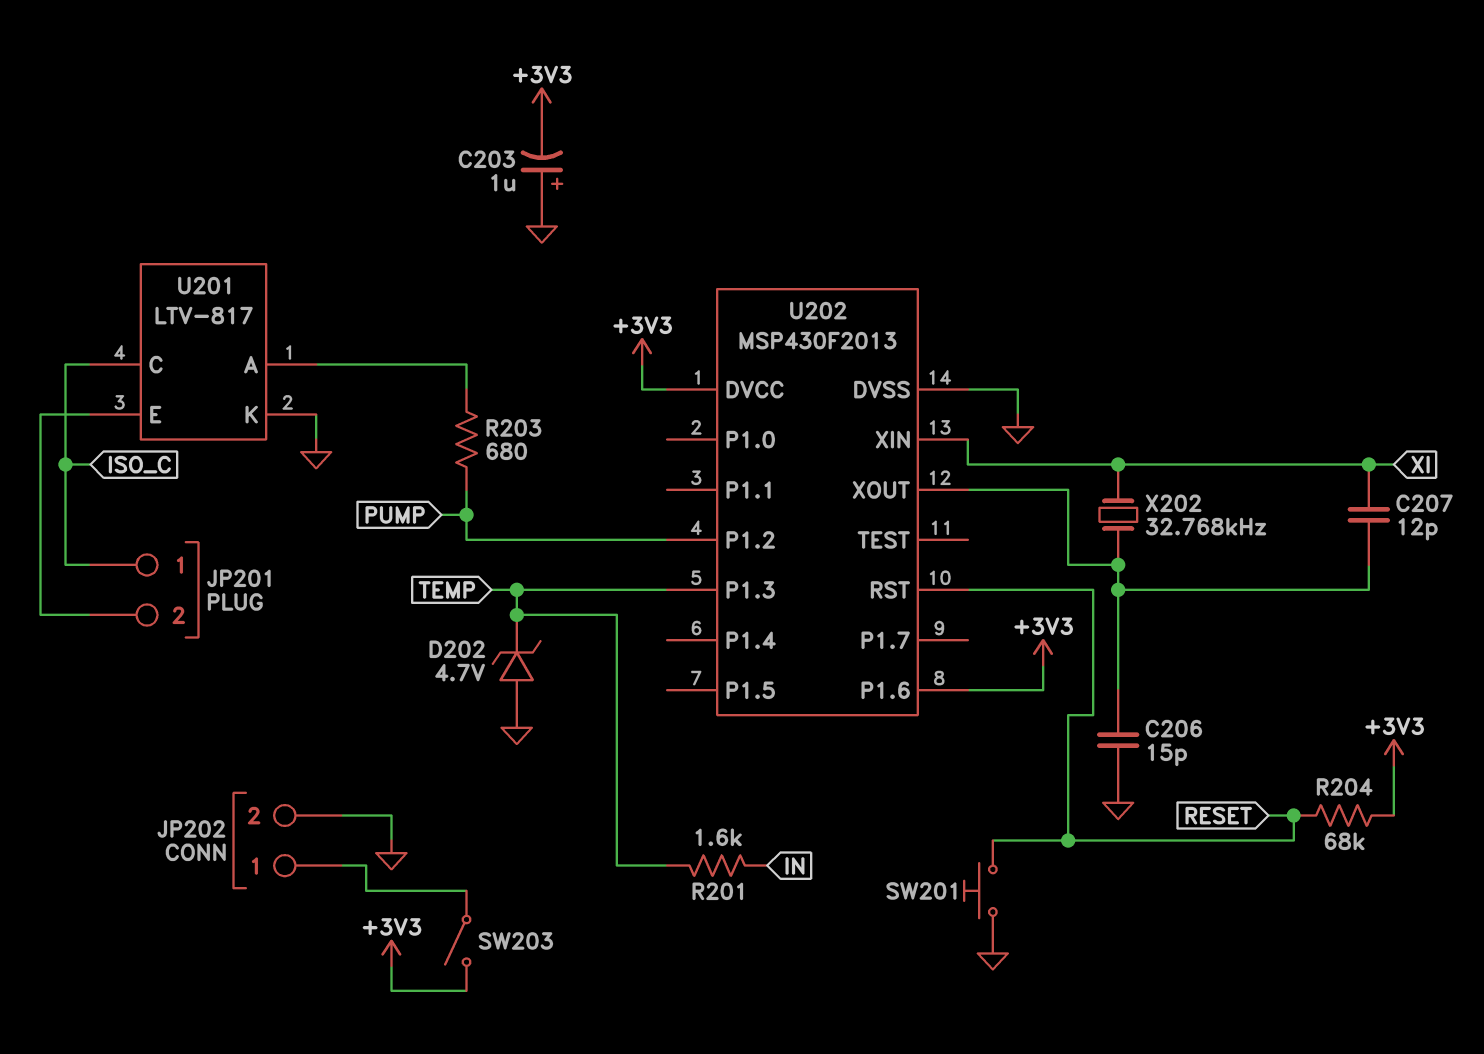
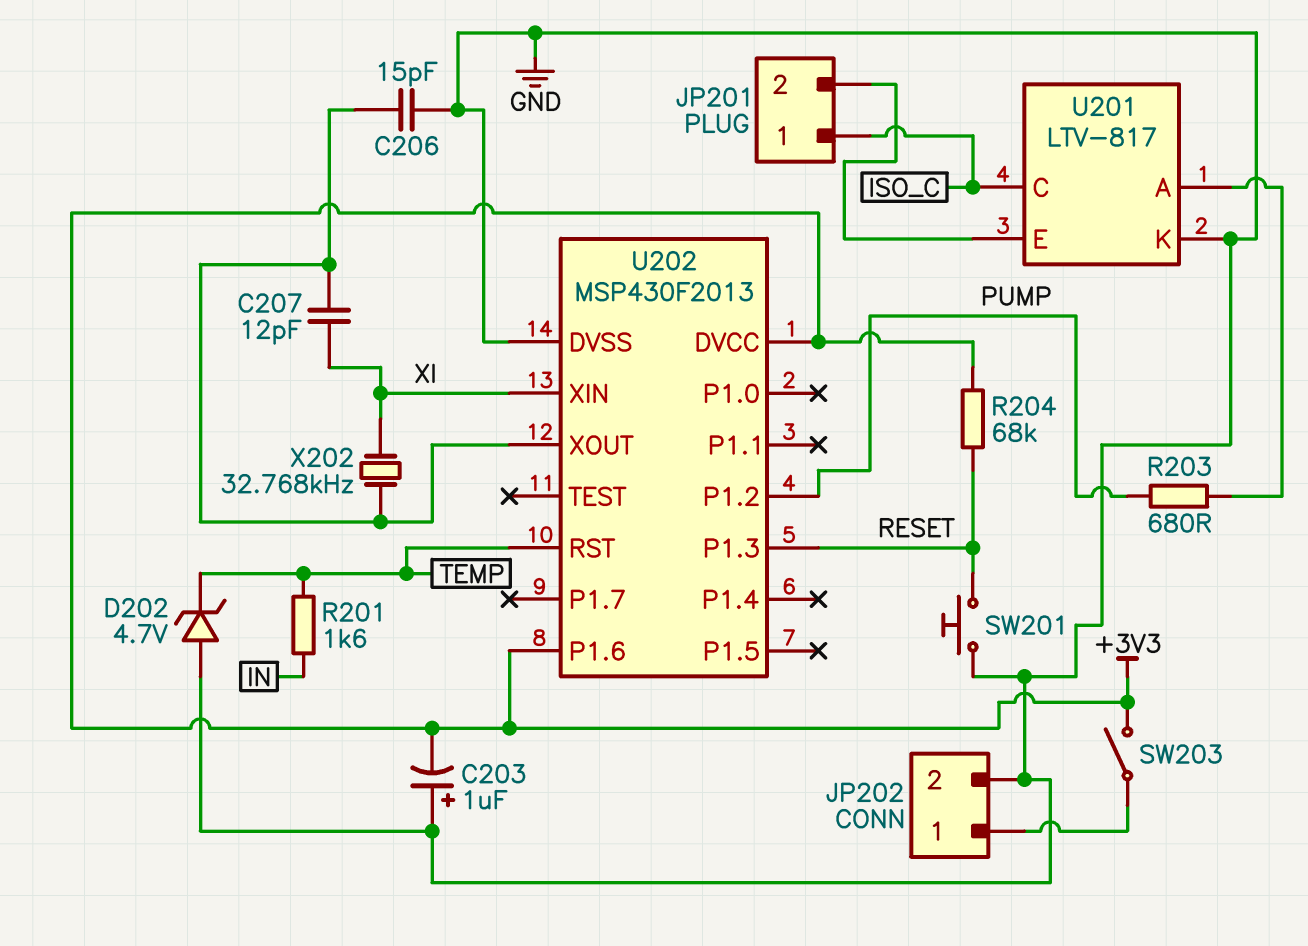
U202 pin P1.3: TEMP -> RESET
U202 pin RST: RESET -> TEMP

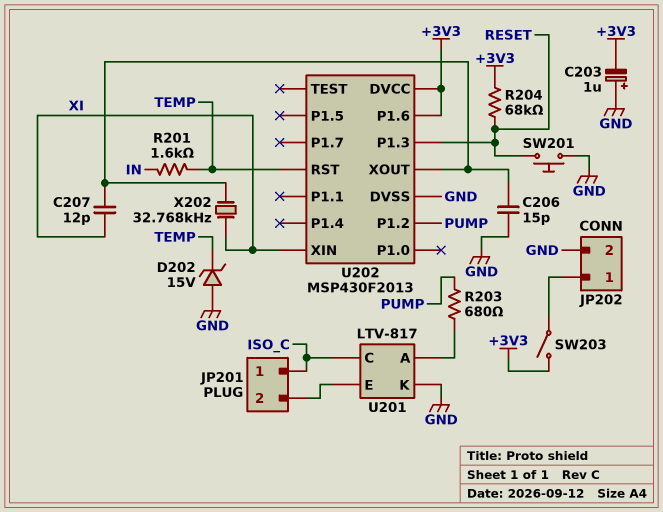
D202: zener 4.7V (A GND, K TEMP) -> zener 15V (A GND, K TEMP)

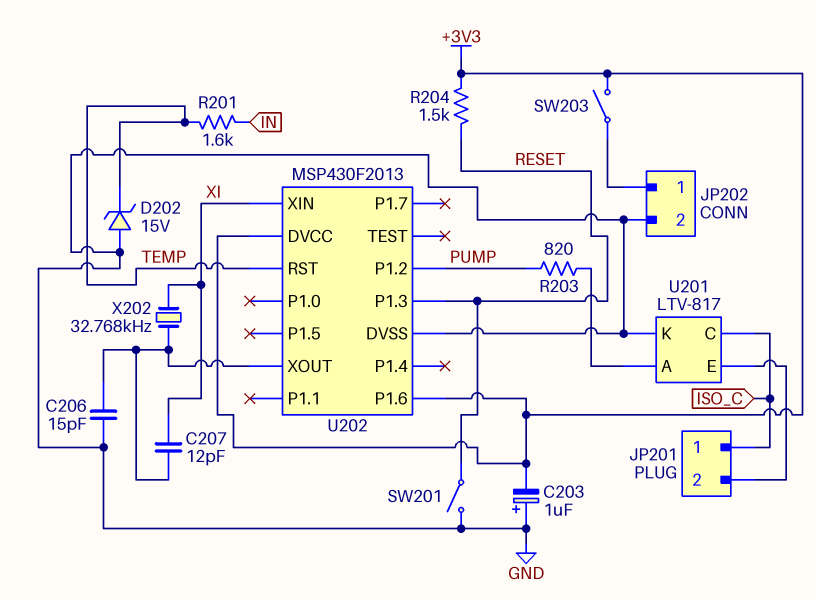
R203: 680 (PUMP, U201/A) -> 820 (PUMP, U201/A)
R204: 68k (+3V3, RESET) -> 1.5k (+3V3, RESET)
SW201: button (GND, RESET) -> switch (GND, RESET)

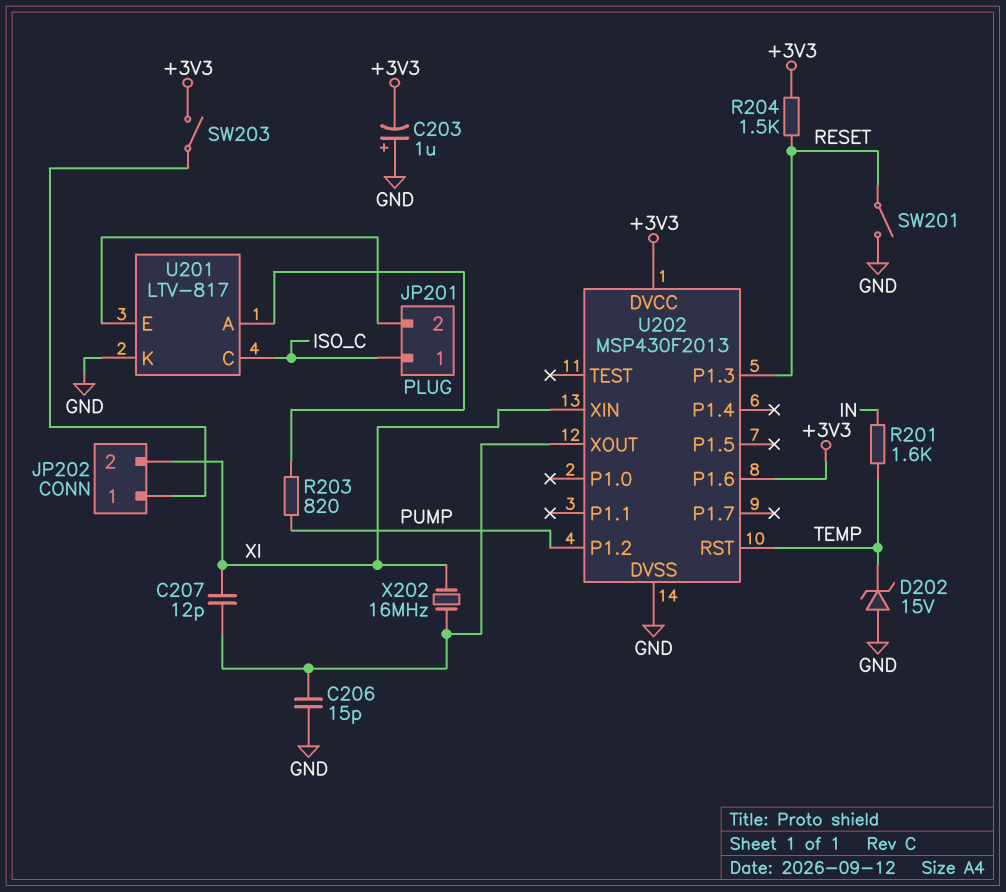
JP202 pin 2: GND -> XI
X202: 32.768kHz (U202/XOUT, XI) -> 16MHz (U202/XOUT, XI)

